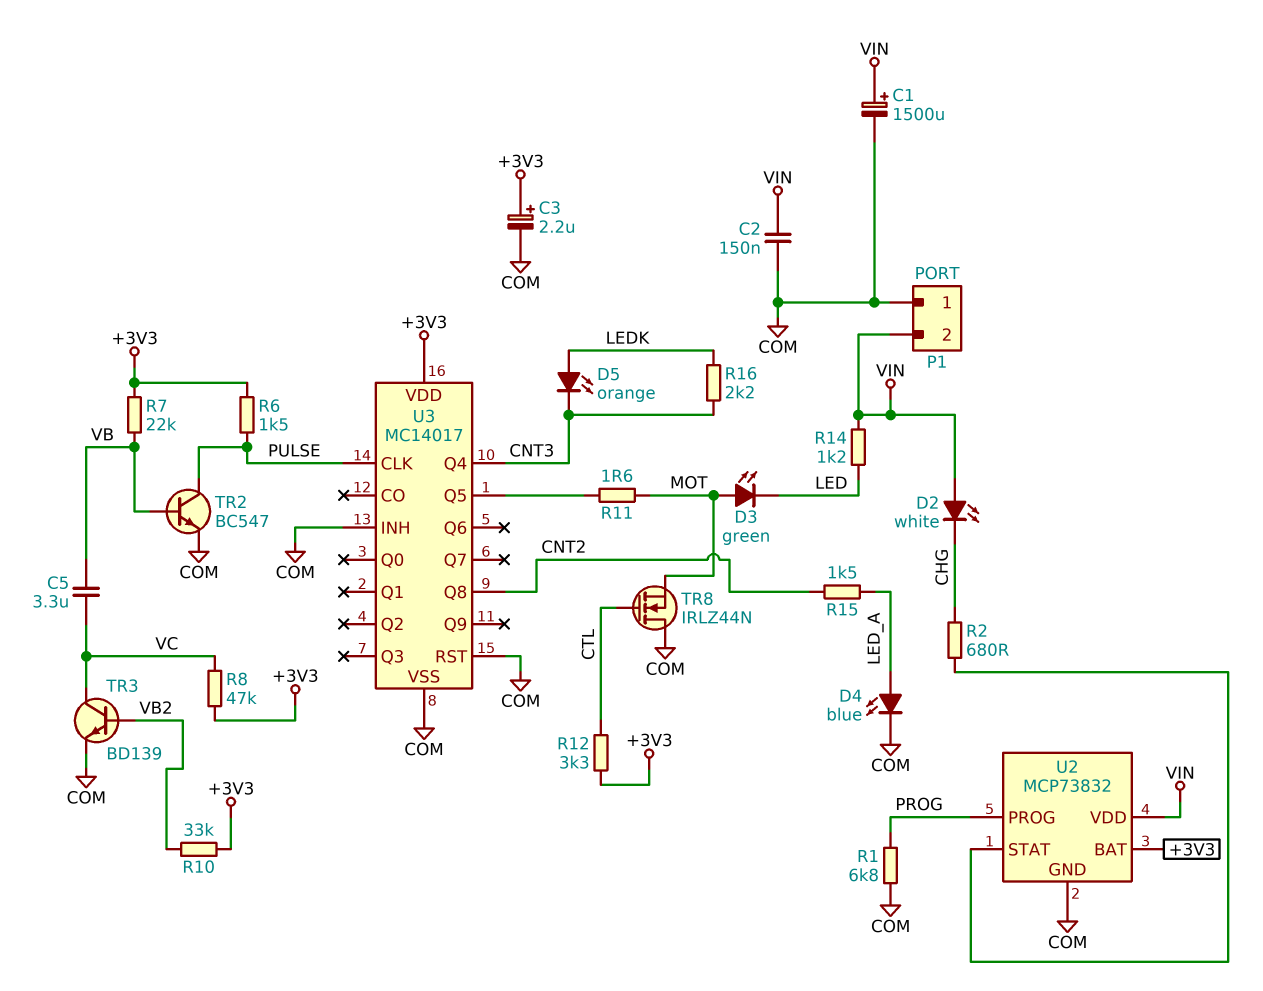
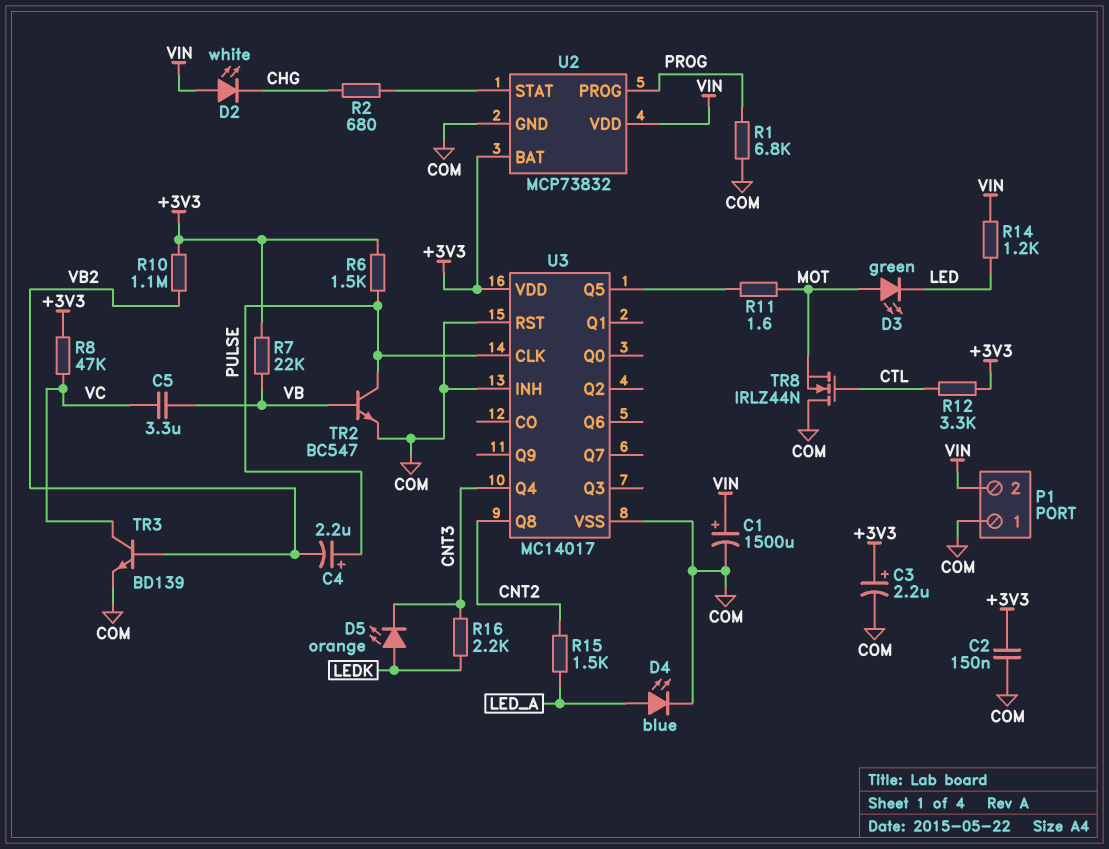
C2: 150nF (COM, VIN) -> 150nF (+3V3, COM)
C4: none -> 2.2uF (plus PULSE, minus VB2)
R10: 33k (+3V3, VB2) -> 1.1M (+3V3, VB2)

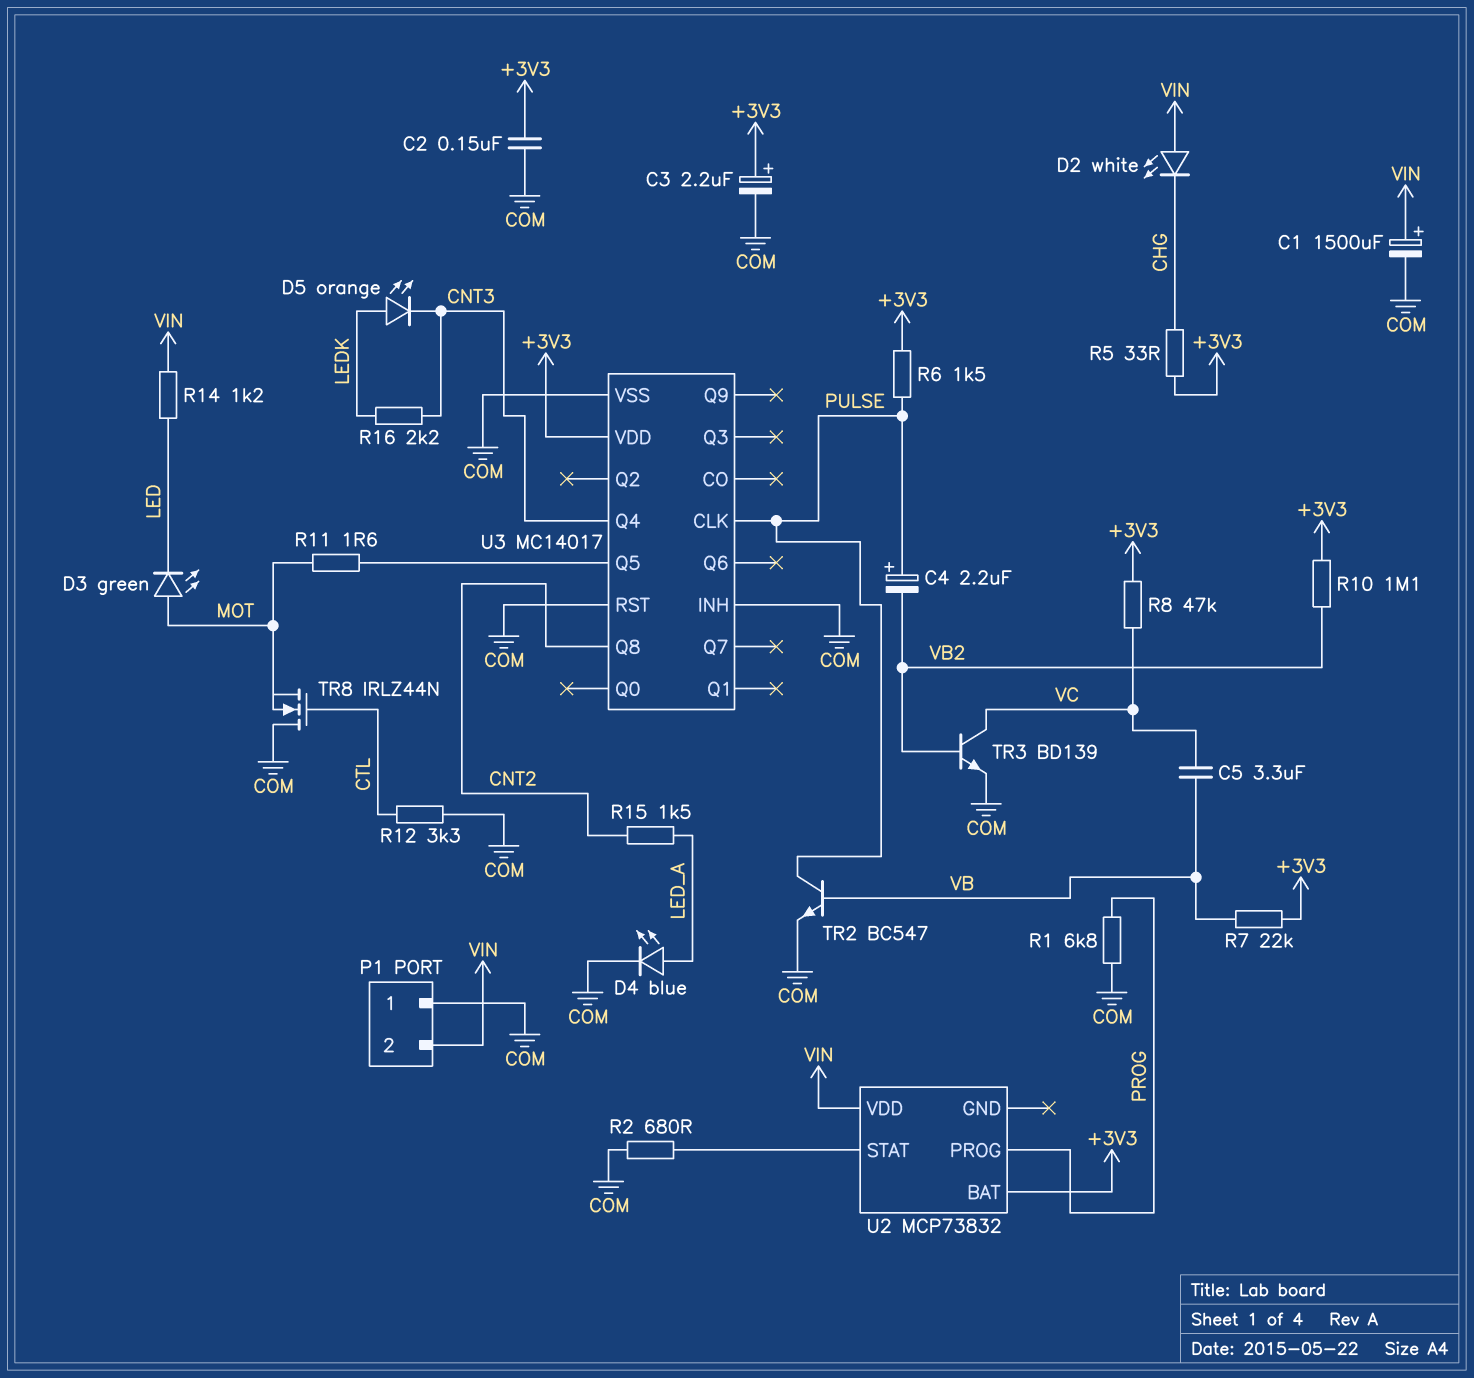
R2: 680 (CHG, U2/STAT) -> 680 (COM, U2/STAT)
R5: none -> 33 (+3V3, CHG)
R12: 3.3k (+3V3, CTL) -> 3.3k (COM, CTL)
U2 pin GND: COM -> none

